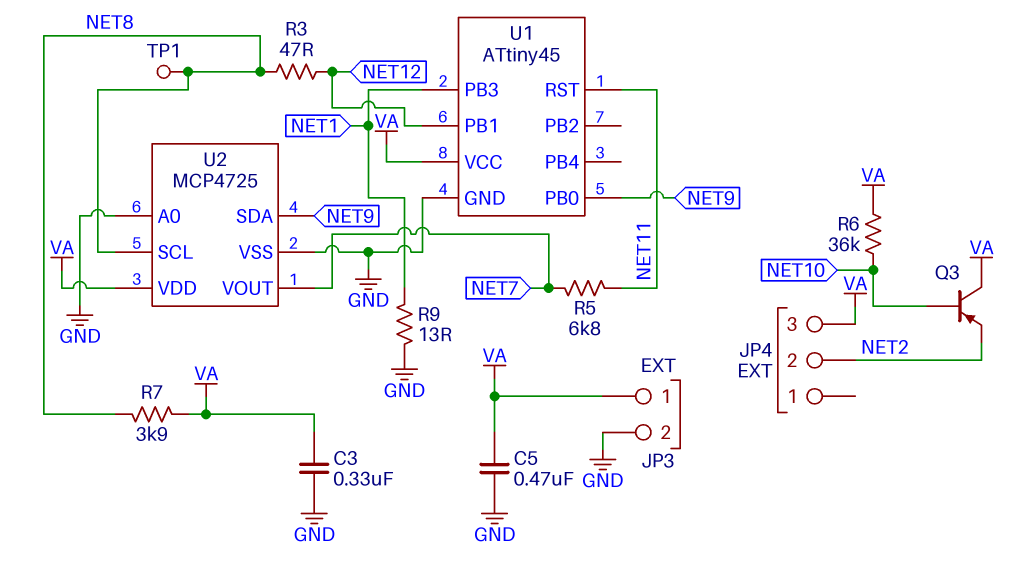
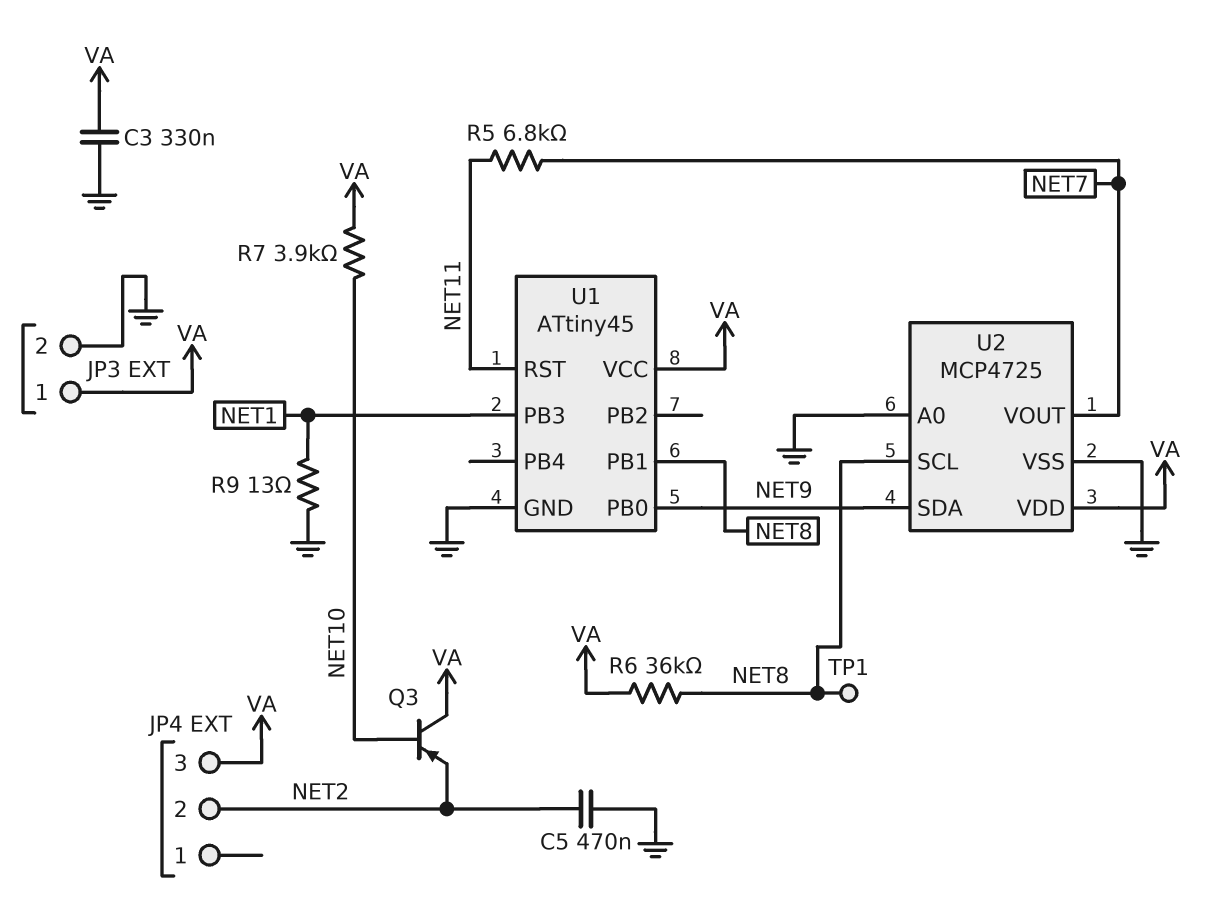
C5: 470nF (GND, VA) -> 470nF (GND, NET2)
R3: 47 (NET8, NET12) -> none
R6: 36k (NET10, VA) -> 36k (NET8, VA)
R7: 3.9k (NET8, VA) -> 3.9k (NET10, VA)
U1 pin PB1: NET12 -> NET8

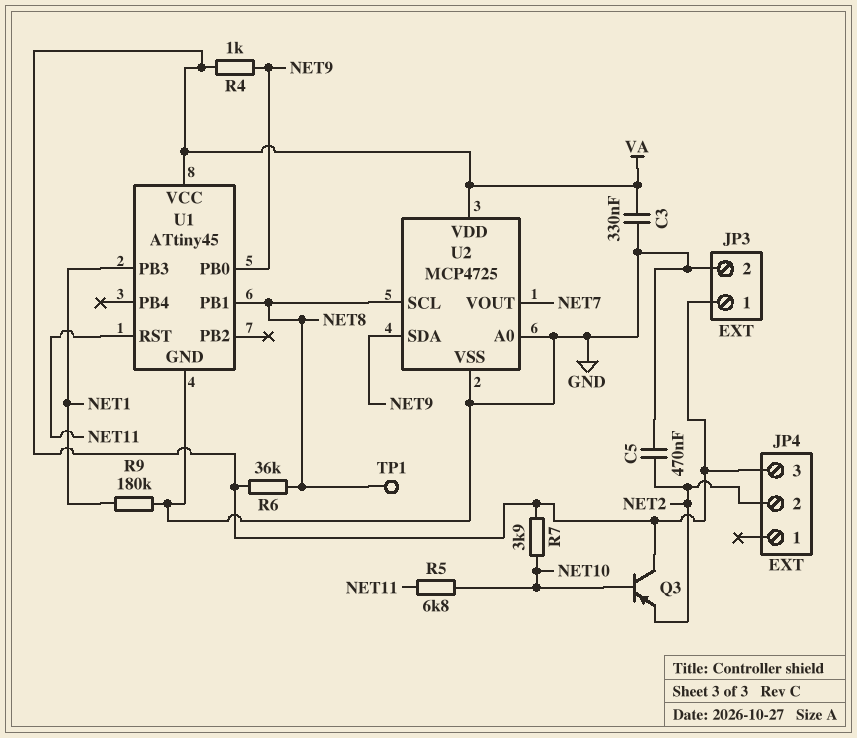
R4: none -> 1k (NET9, VA)
R5: 6.8k (NET7, NET11) -> 6.8k (NET10, NET11)
R9: 13 (GND, NET1) -> 180k (GND, NET1)

